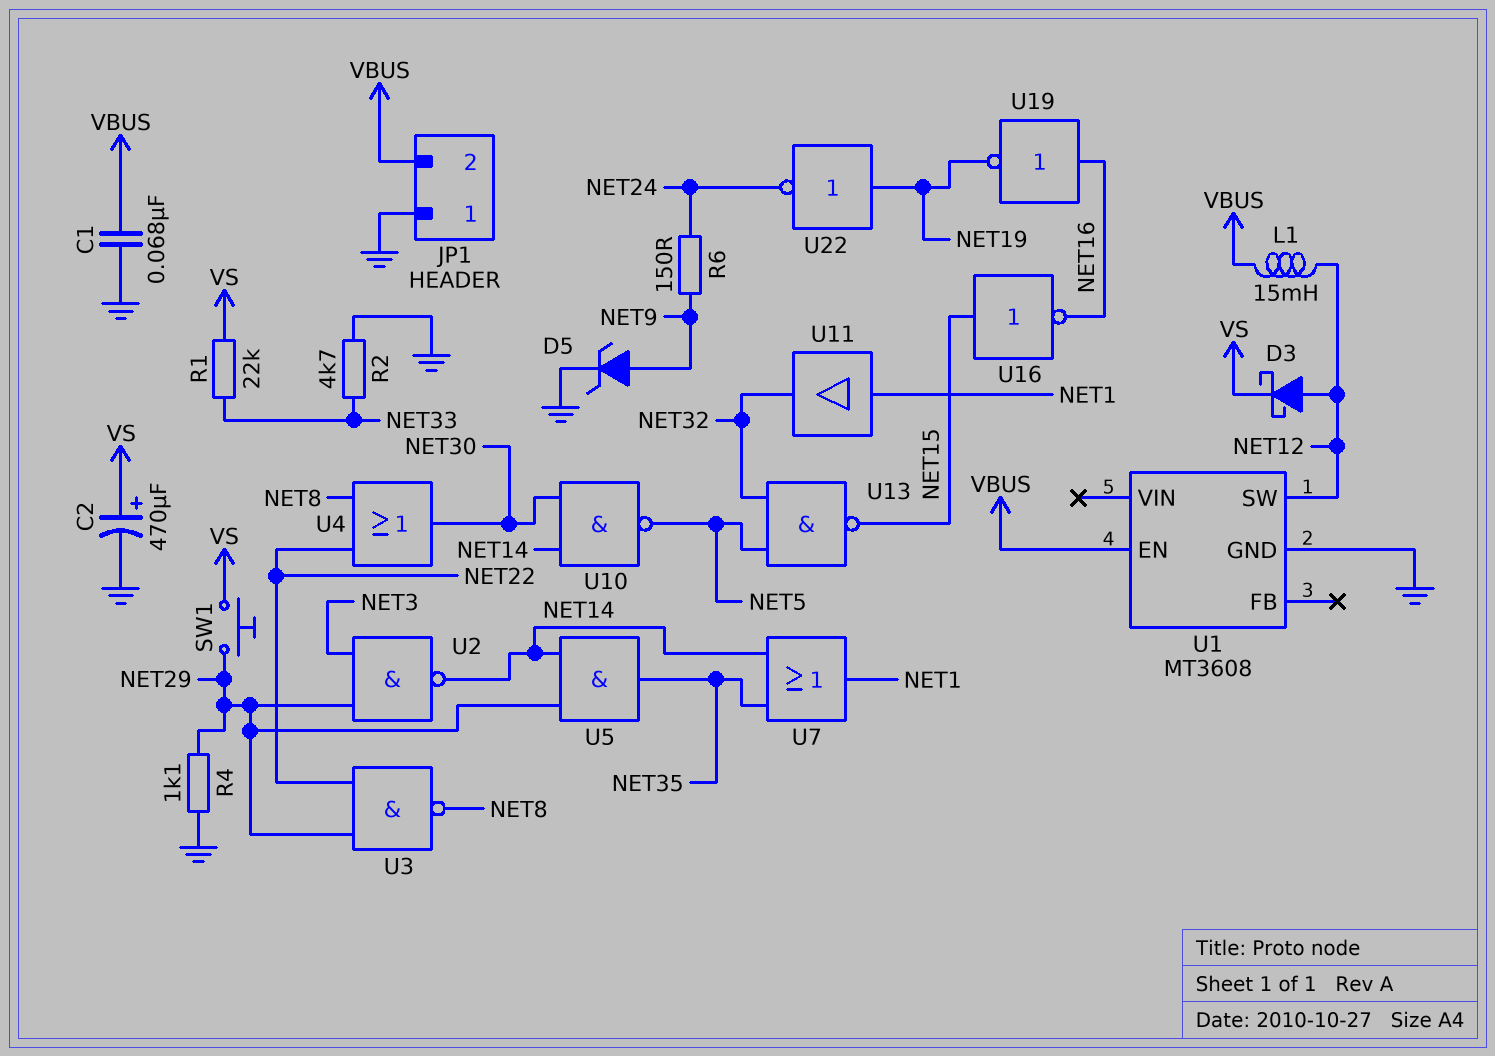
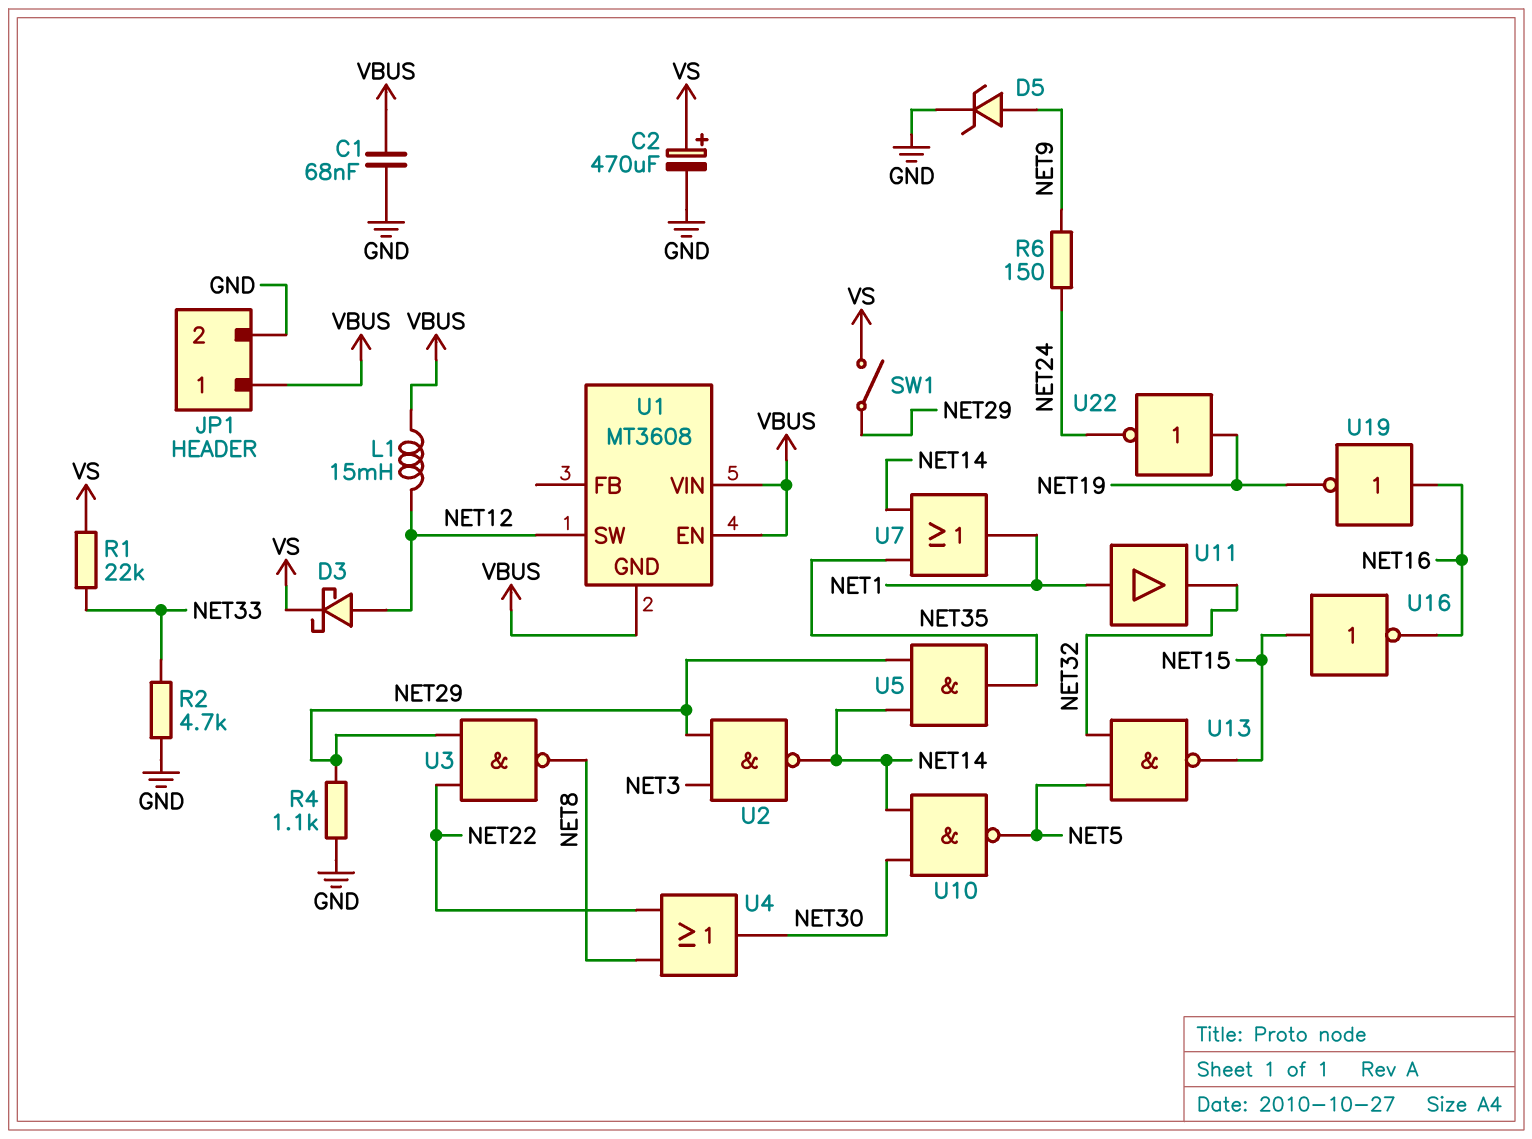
JP1 pin 1: GND -> VBUS
JP1 pin 2: VBUS -> GND
SW1: button (NET29, VS) -> switch (NET29, VS)
U1 pin GND: GND -> VBUS
U1 pin VIN: none -> VBUS

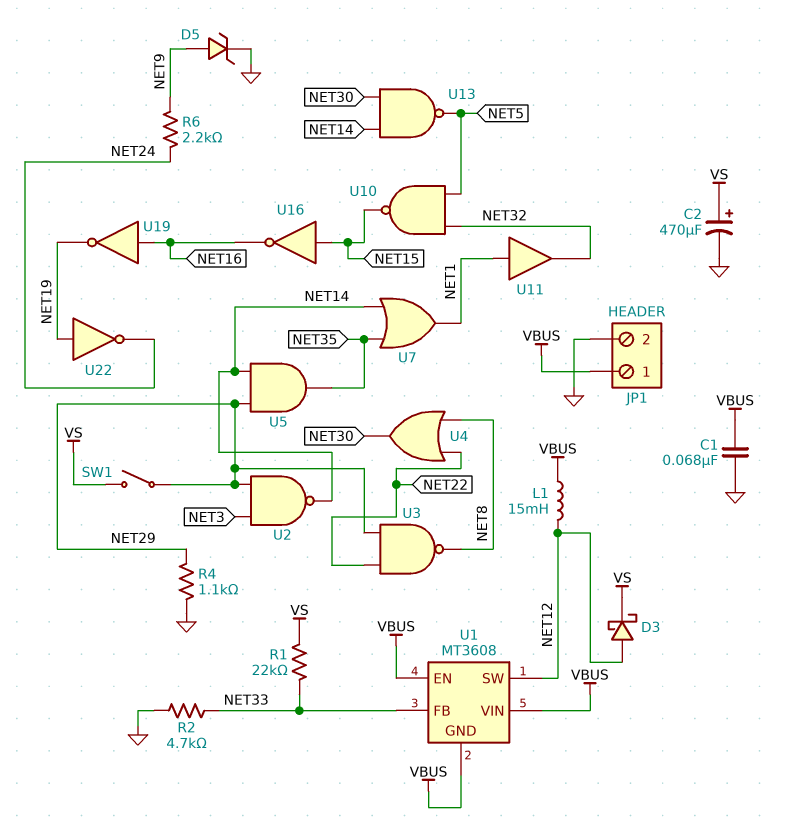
R6: 150 (NET9, NET24) -> 2.2k (NET9, NET24)
U1 pin FB: none -> NET33
U10: NAND (in NET14, in NET30, out NET5) -> NAND (in NET5, in NET32, out NET15)
U13: NAND (in NET5, in NET32, out NET15) -> NAND (in NET14, in NET30, out NET5)

